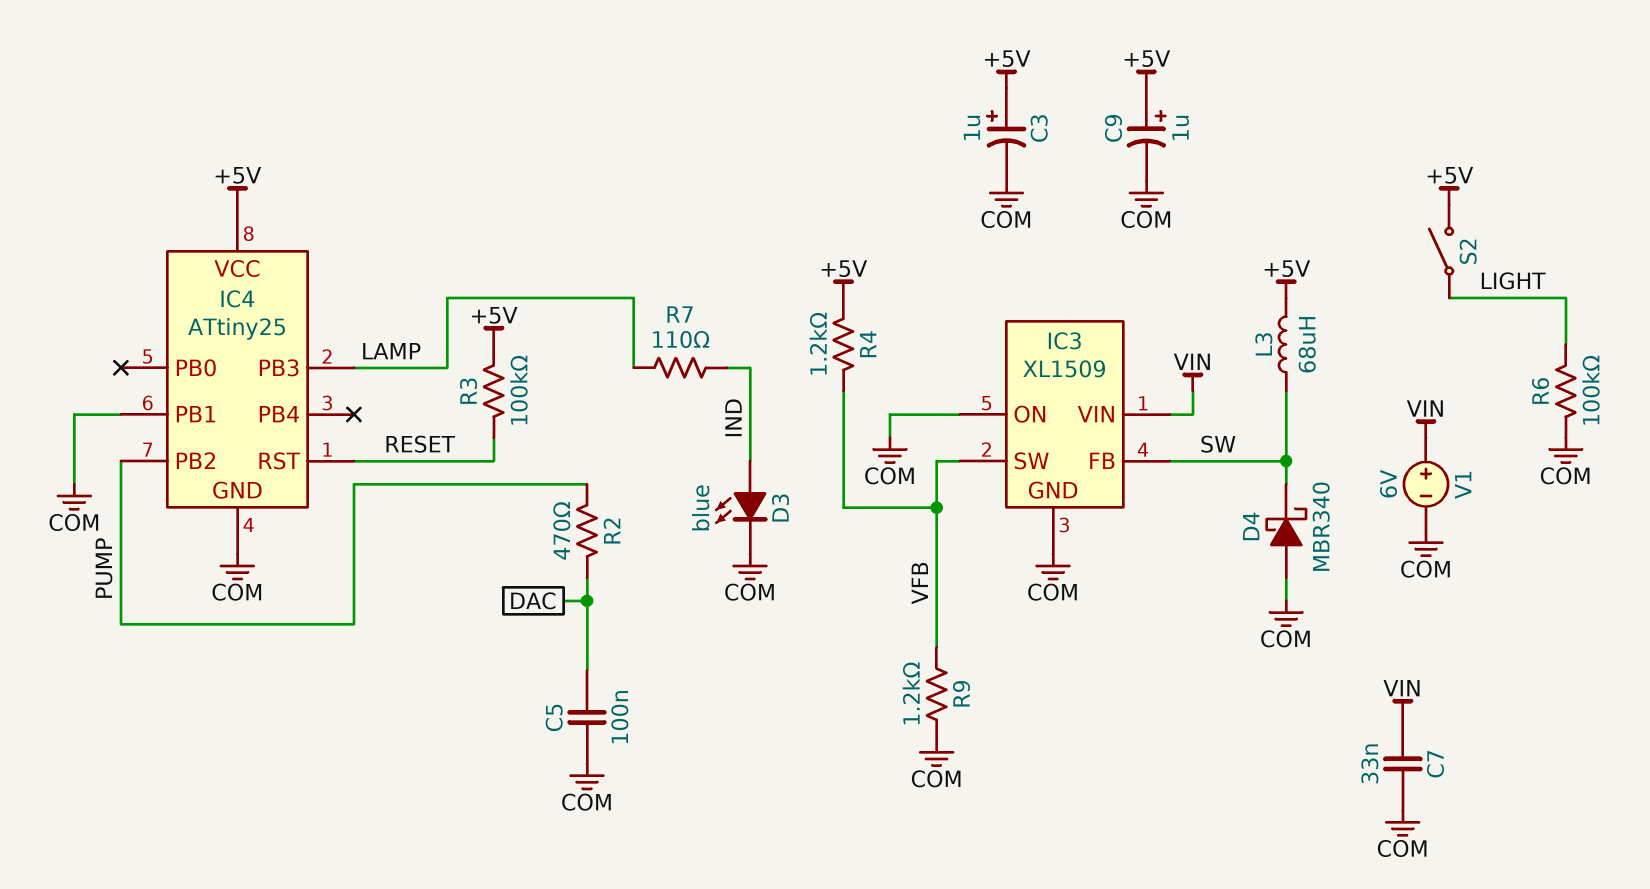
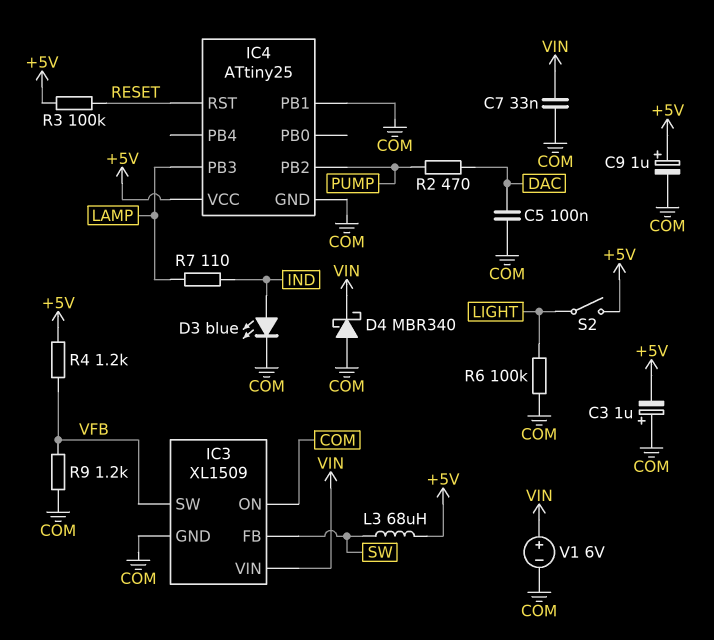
C3: 1uF (plus +5V, minus COM) -> 1uF (plus COM, minus +5V)
D4: schottky MBR340 (A COM, K SW) -> schottky MBR340 (A COM, K VIN)

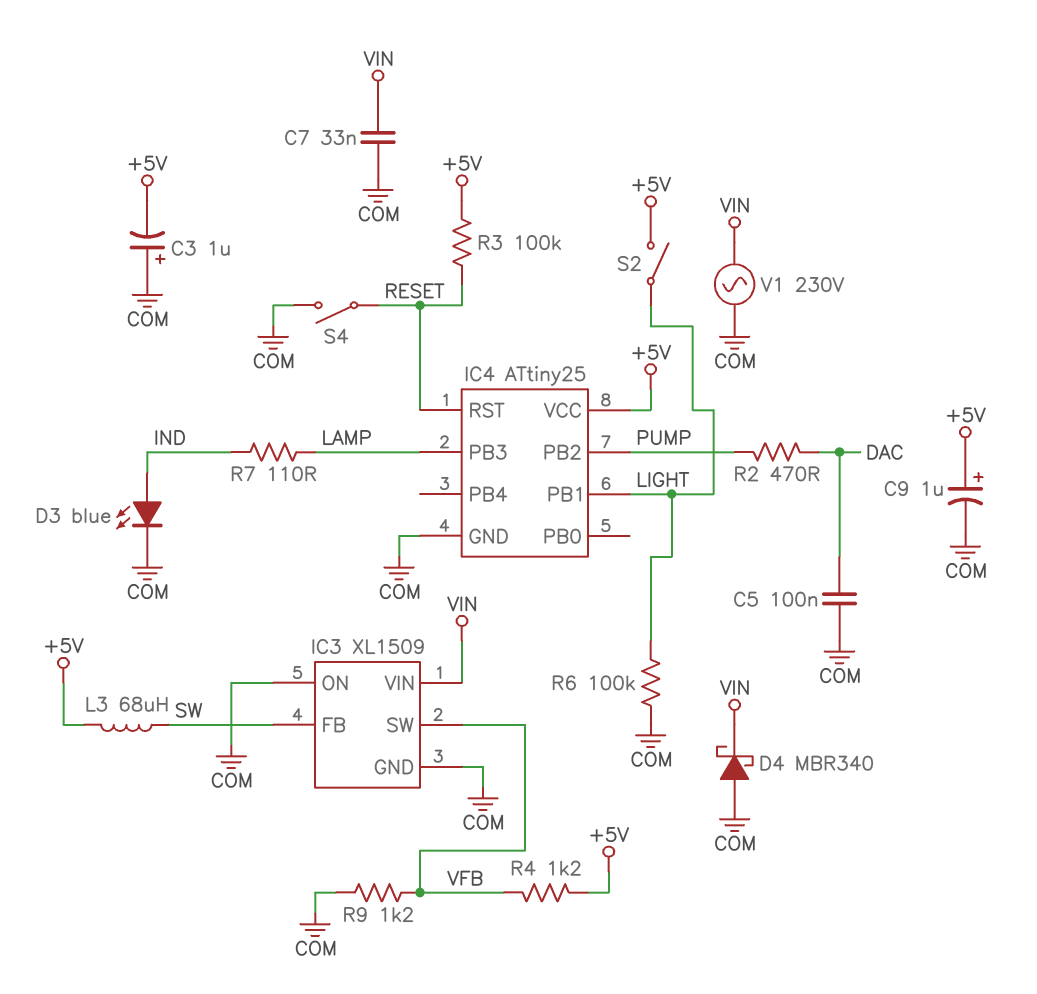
IC4 pin PB1: COM -> LIGHT
S4: none -> switch (COM, RESET)
V1: 6V (plus VIN, minus COM) -> AC 230V (COM, VIN)

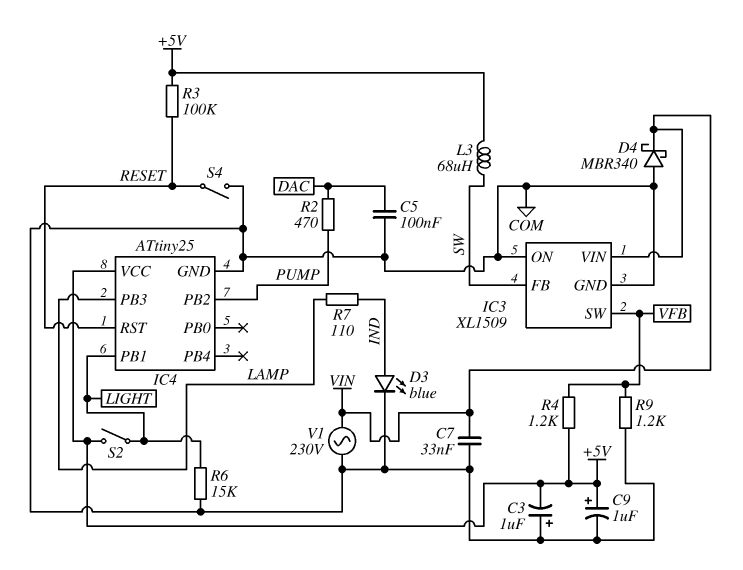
R6: 100k (COM, LIGHT) -> 15k (COM, LIGHT)

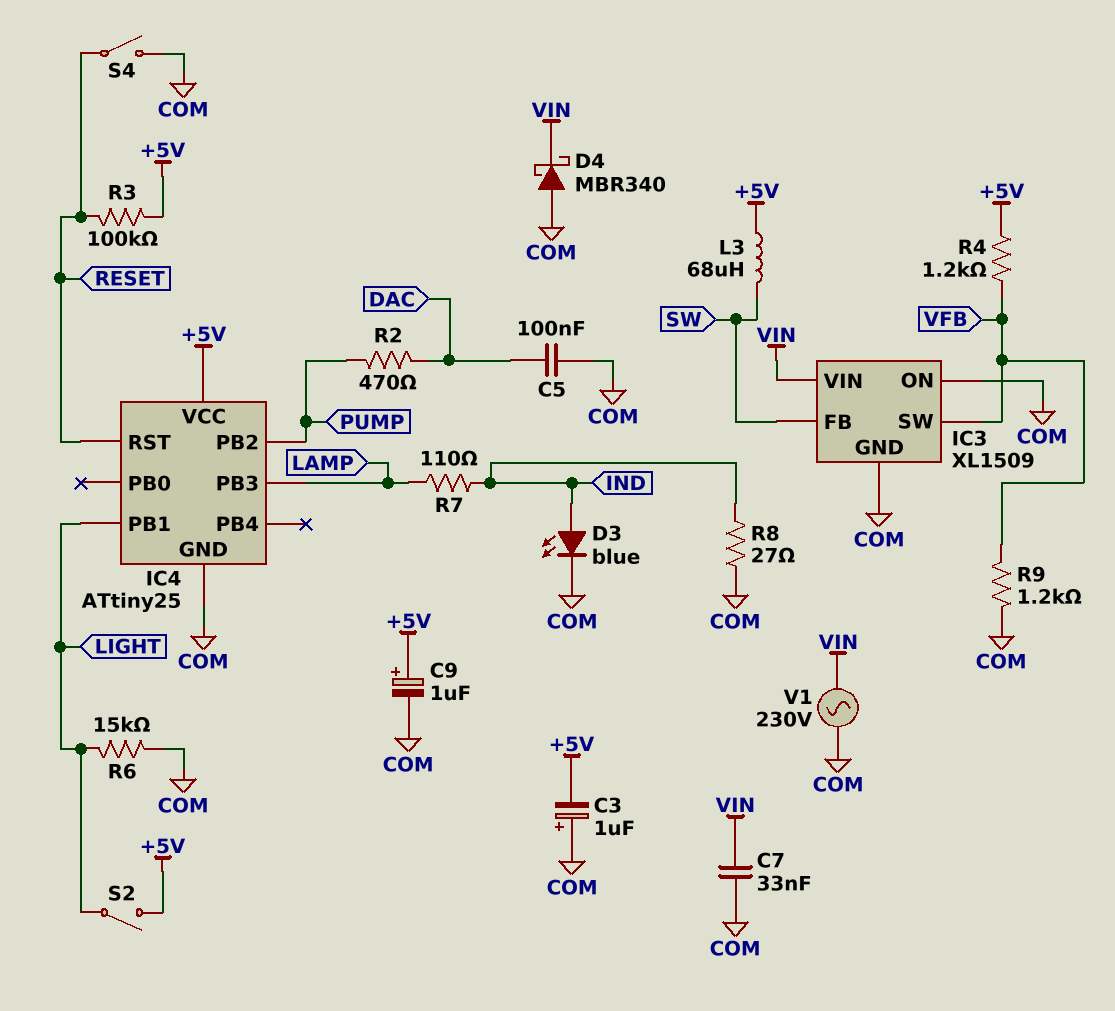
R8: none -> 27 (COM, IND)

